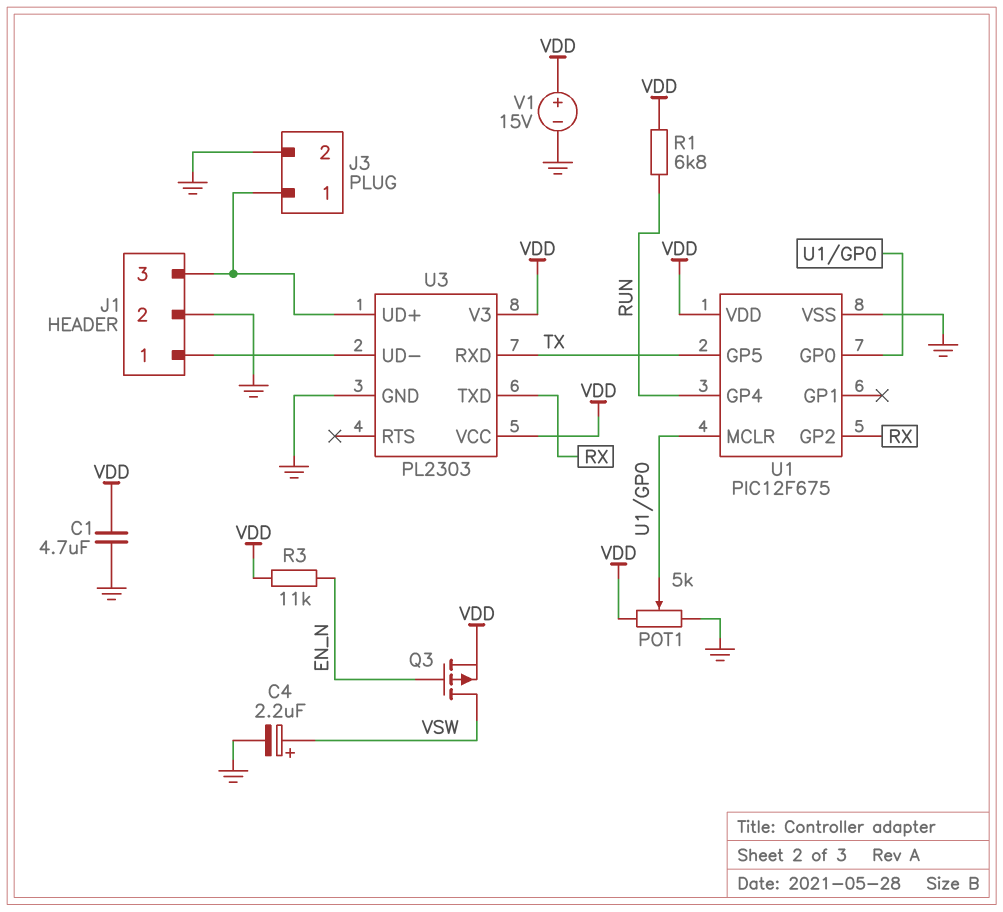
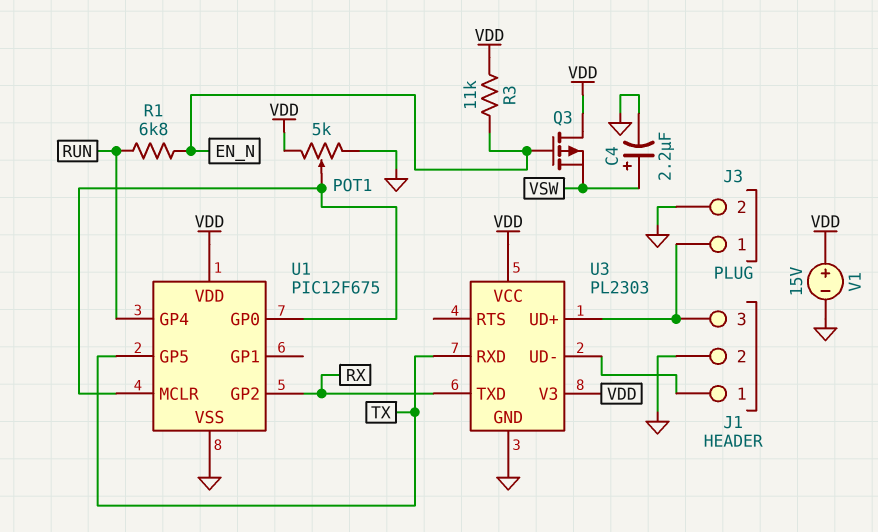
C1: 4.7uF (GND, VDD) -> none
Q3: PMOS (G EN_N, D VSW, S VDD) -> PMOS (G EN_N, D VDD, S VSW)
R1: 6.8k (RUN, VDD) -> 6.8k (EN_N, RUN)

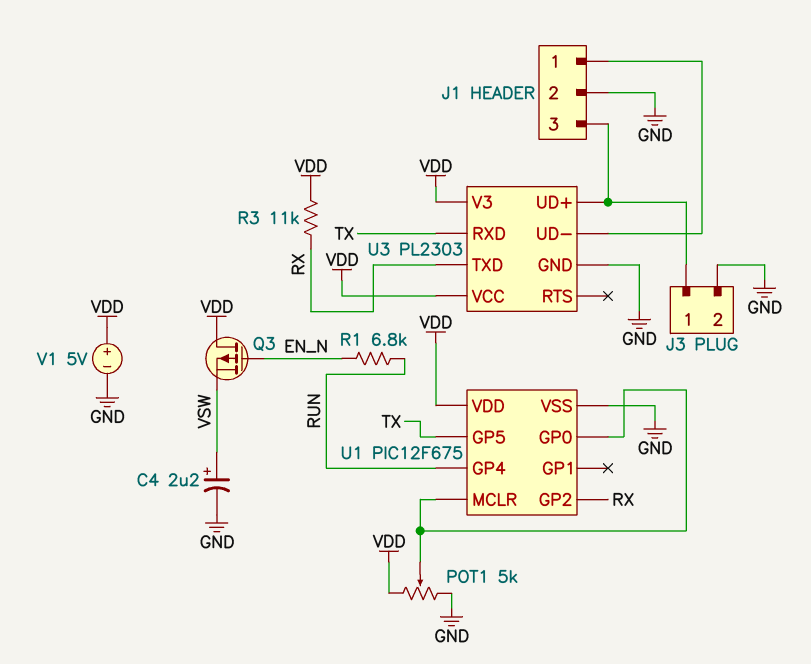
R3: 11k (EN_N, VDD) -> 11k (RX, VDD)
V1: 15V (plus VDD, minus GND) -> 5V (plus VDD, minus GND)

